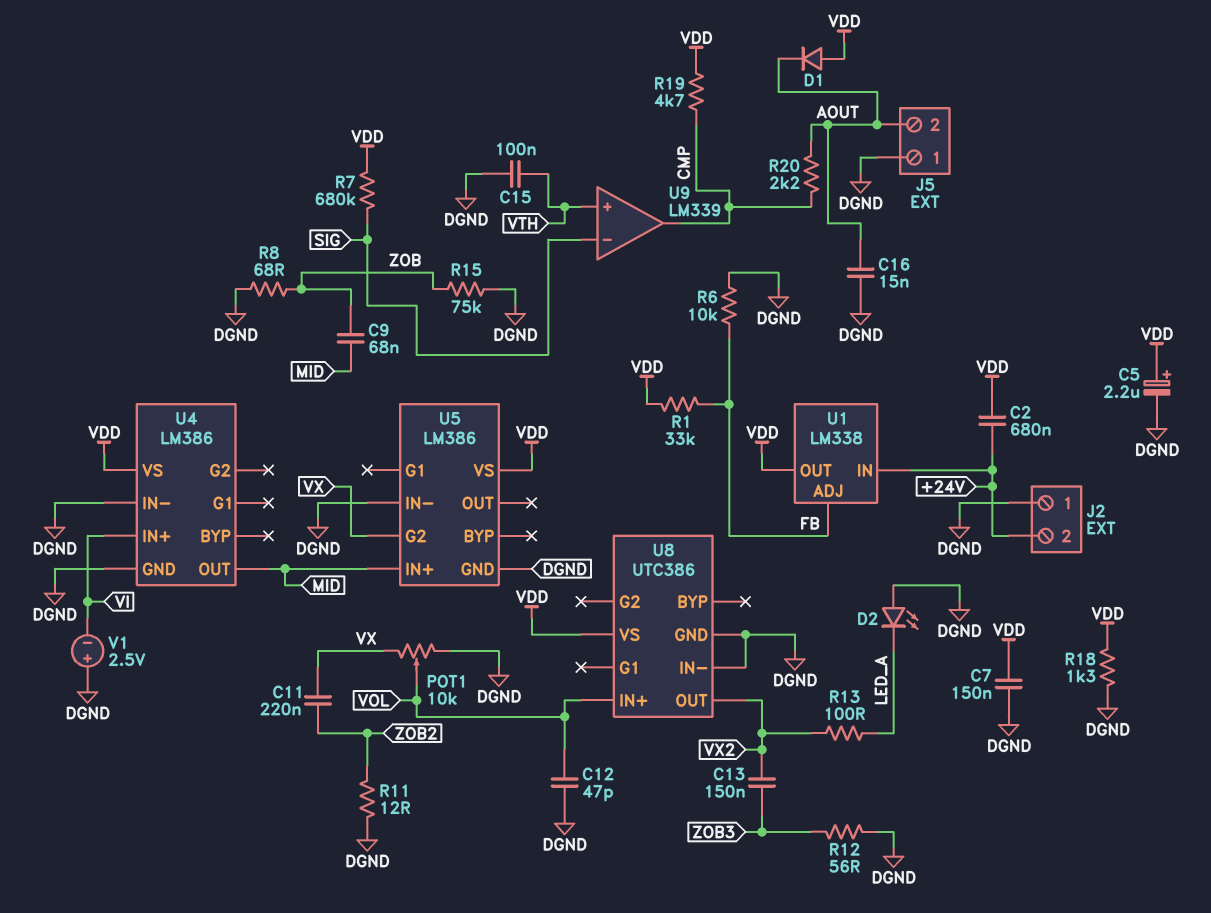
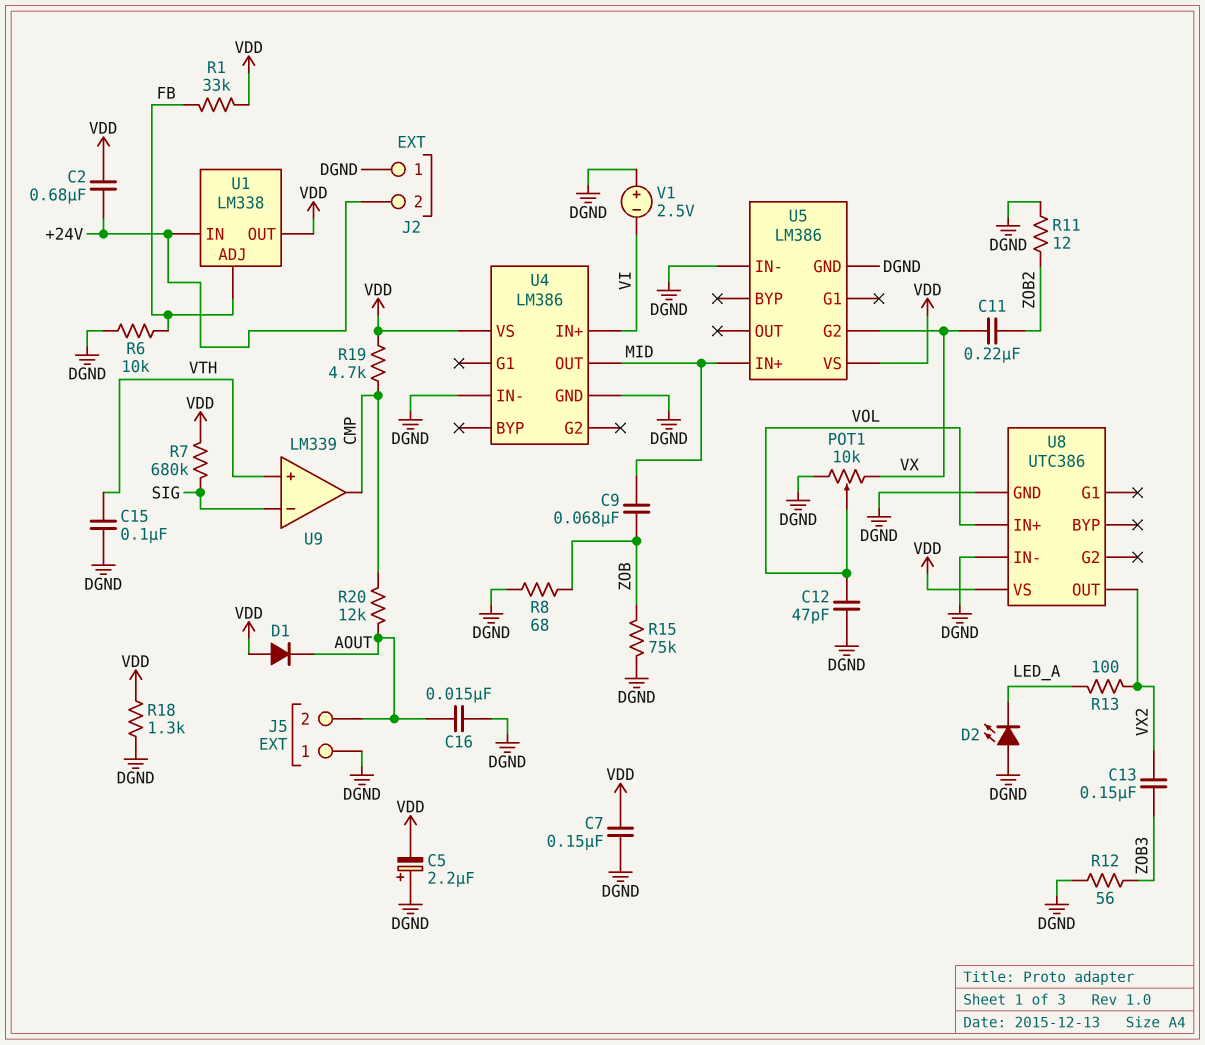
C5: 2.2uF (plus VDD, minus DGND) -> 2.2uF (plus DGND, minus VDD)
R20: 2.2k (AOUT, CMP) -> 12k (AOUT, CMP)

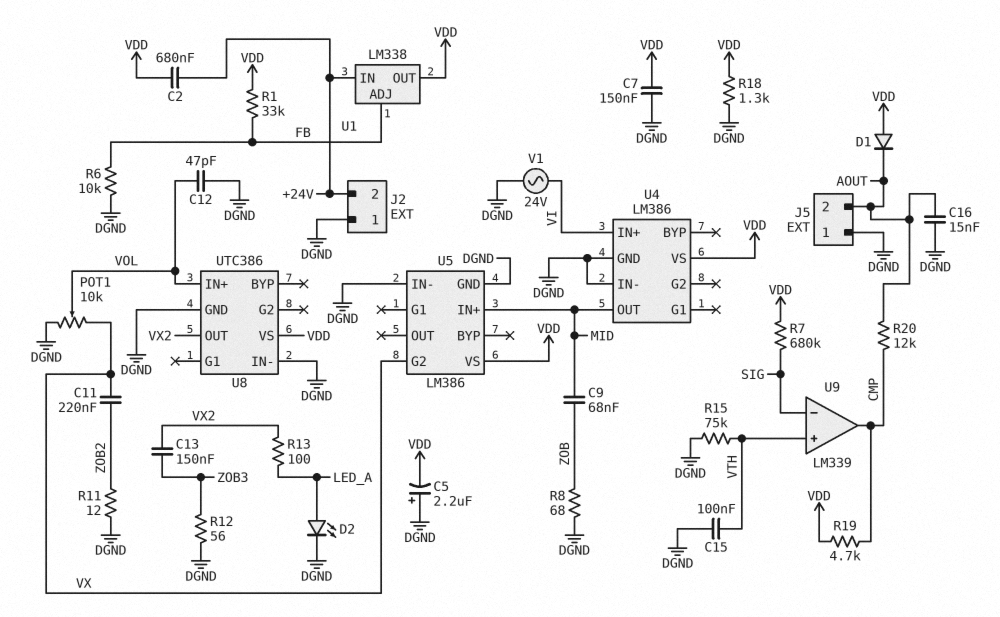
D2: LED (A DGND, K LED_A) -> LED (A LED_A, K DGND)
R15: 75k (DGND, ZOB) -> 75k (DGND, VTH)
V1: 2.5V (plus DGND, minus VI) -> AC 24V (DGND, VI)

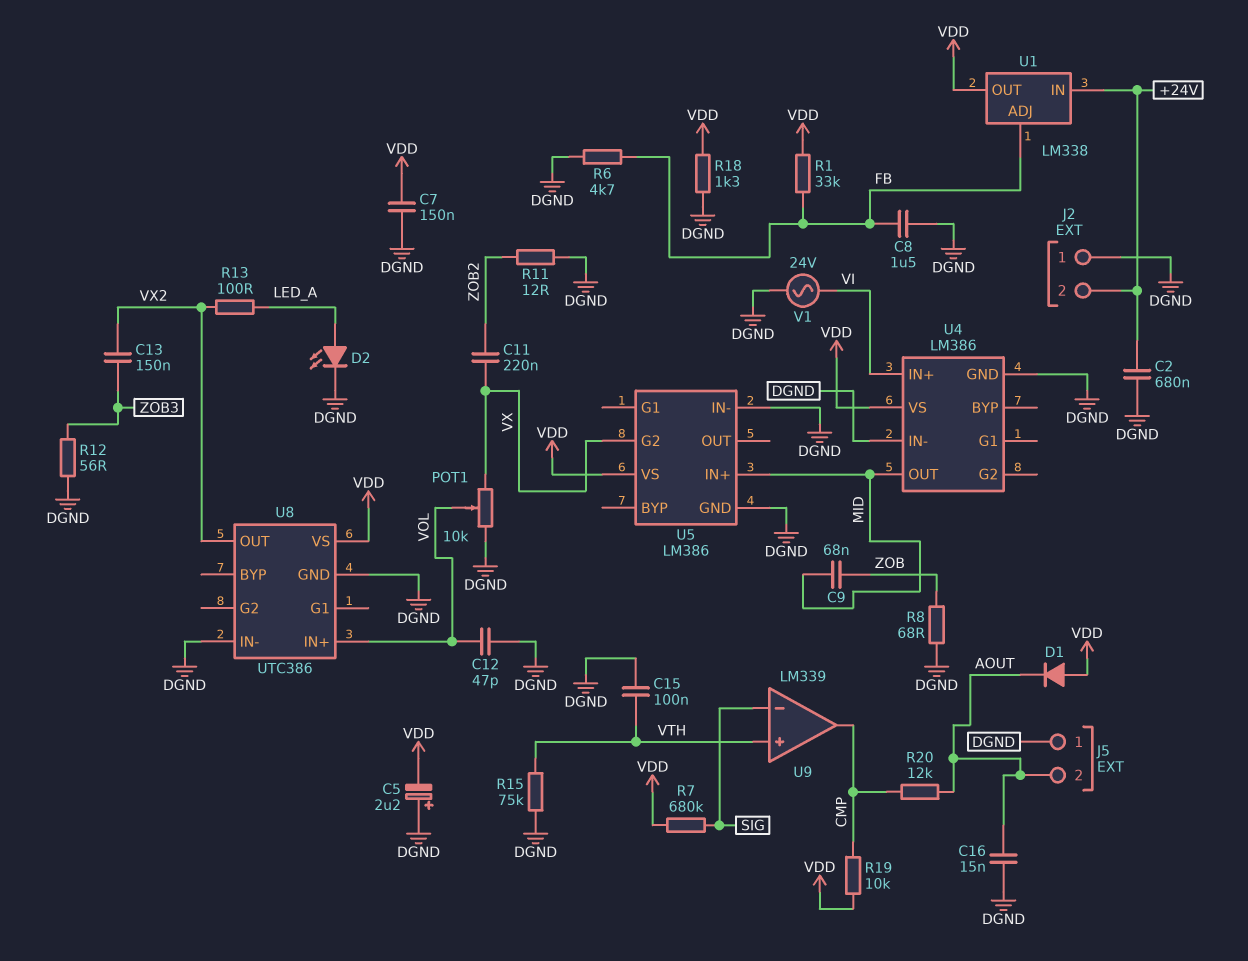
C2: 680nF (+24V, VDD) -> 680nF (+24V, DGND)
C8: none -> 1.5uF (DGND, FB)
R6: 10k (DGND, FB) -> 4.7k (DGND, FB)
R19: 4.7k (CMP, VDD) -> 10k (CMP, VDD)

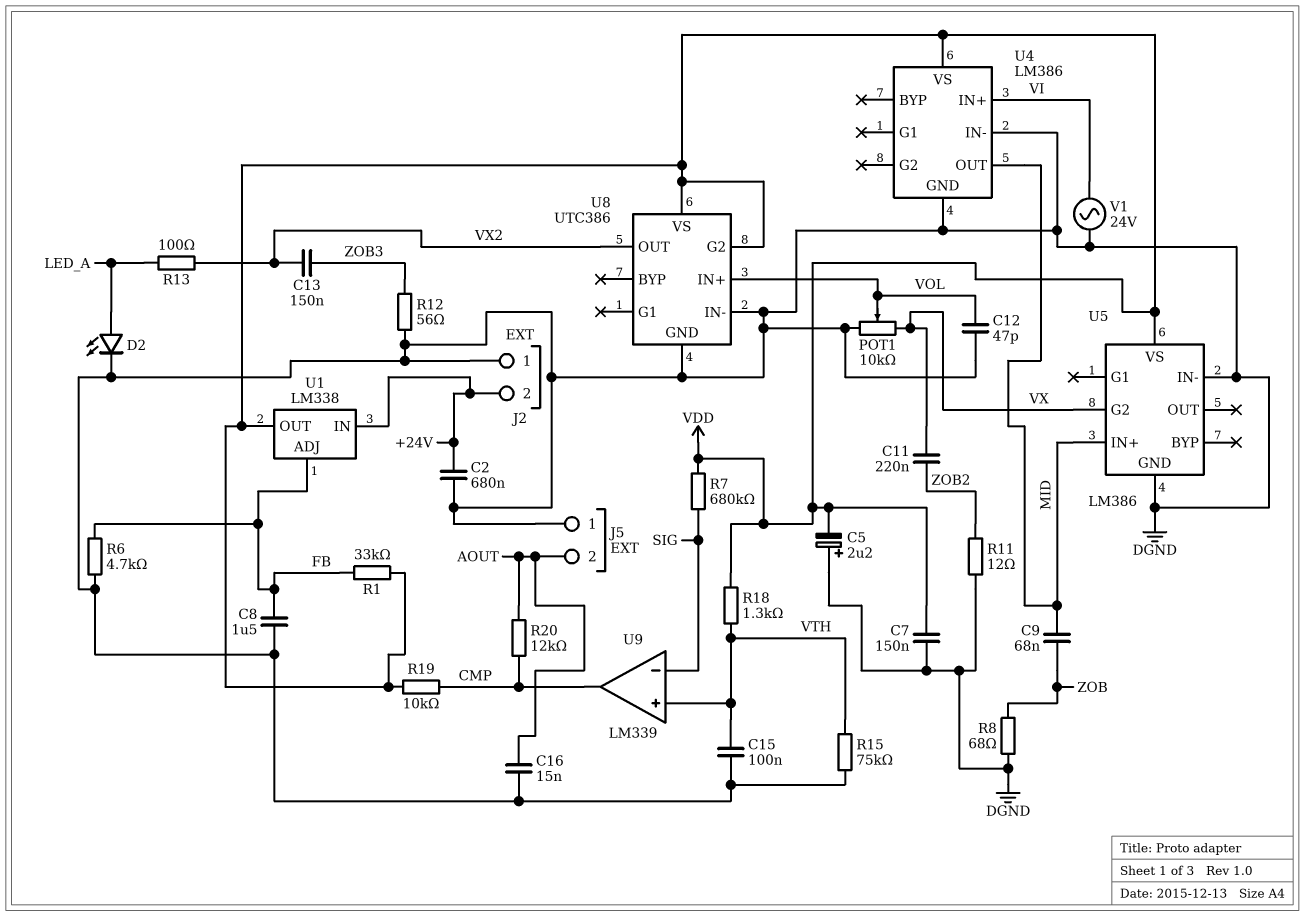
D1: diode (A VDD, K AOUT) -> none
R18: 1.3k (DGND, VDD) -> 1.3k (VDD, VTH)
U8 pin G2: none -> VDD

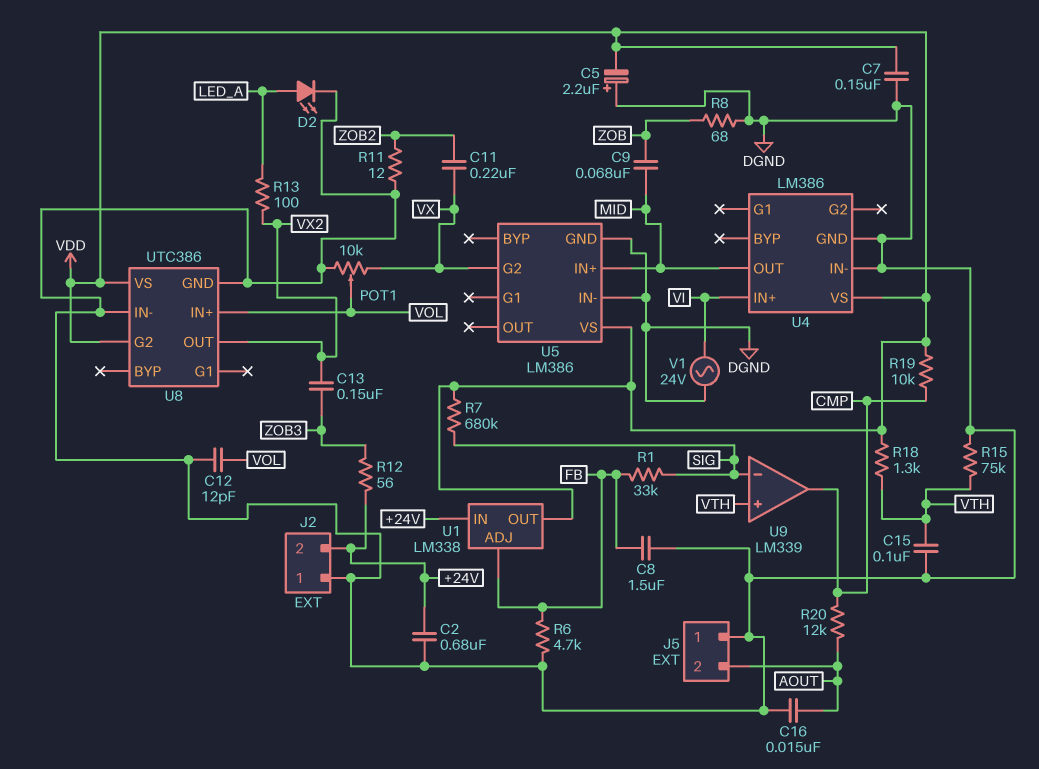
C12: 47pF (DGND, VOL) -> 12pF (DGND, VOL)
R1: 33k (FB, VDD) -> 33k (FB, SIG)
R12: 56 (DGND, ZOB3) -> 56 (+24V, ZOB3)

